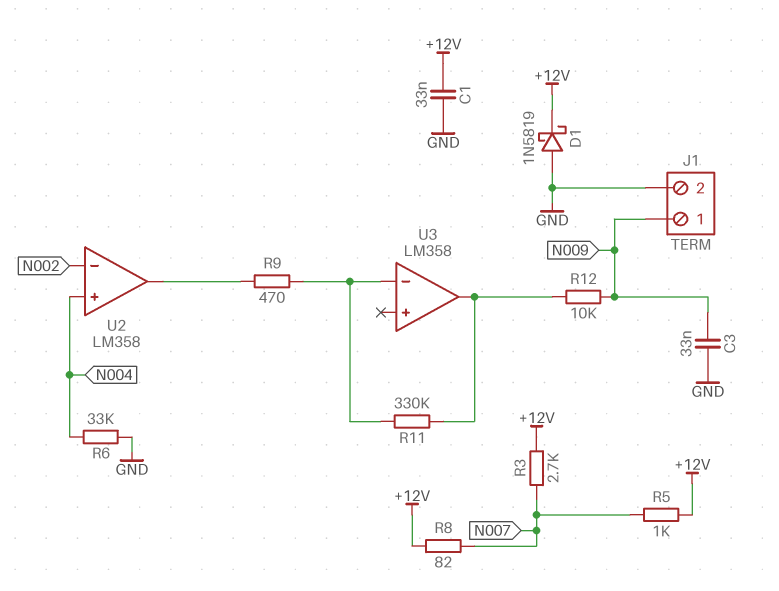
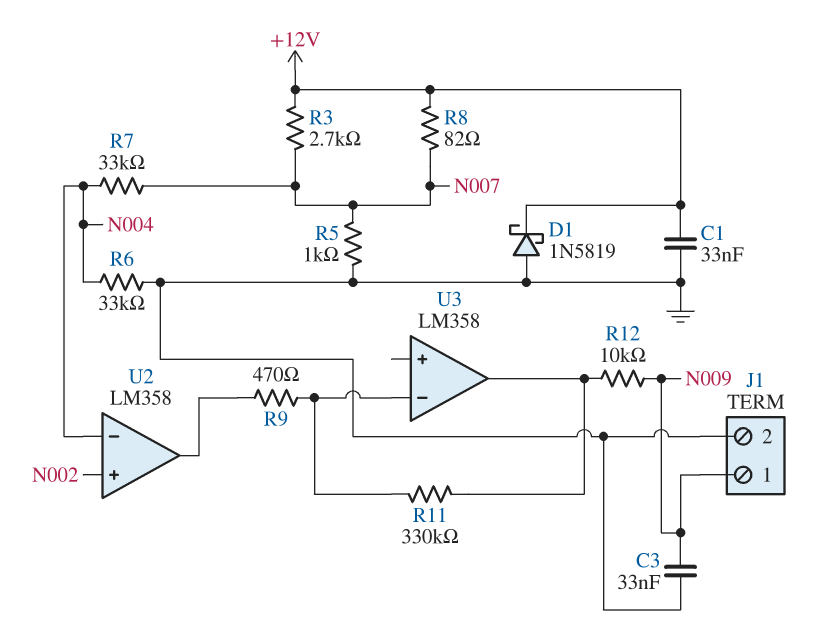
R5: 1k (+12V, N007) -> 1k (GND, N007)
R7: none -> 33k (N004, N007)
U2 pin in+: N004 -> N002
U2 pin in-: N002 -> N004

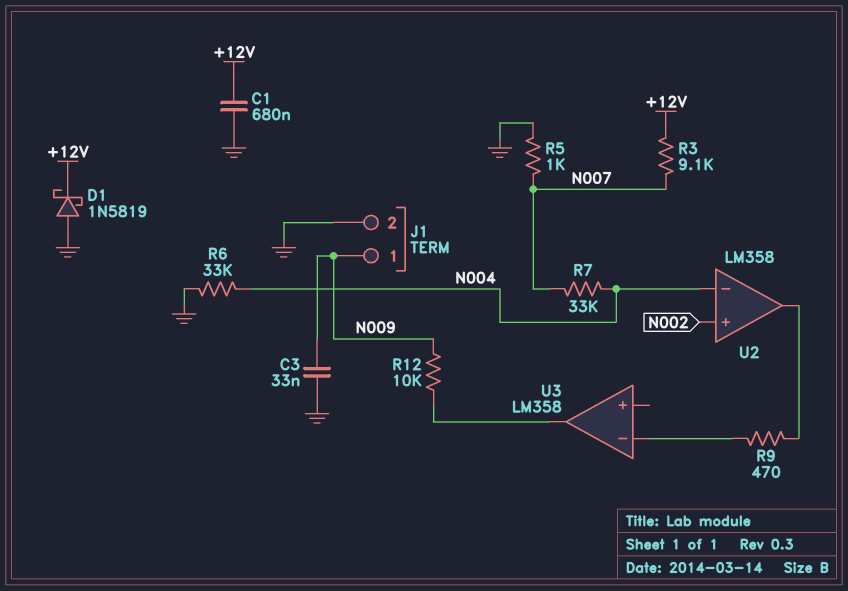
C1: 33nF (+12V, GND) -> 680nF (+12V, GND)
R3: 2.7k (+12V, N007) -> 9.1k (+12V, N007)
R8: 82 (+12V, N007) -> none
R11: 330k (U3/in-, U3/out) -> none

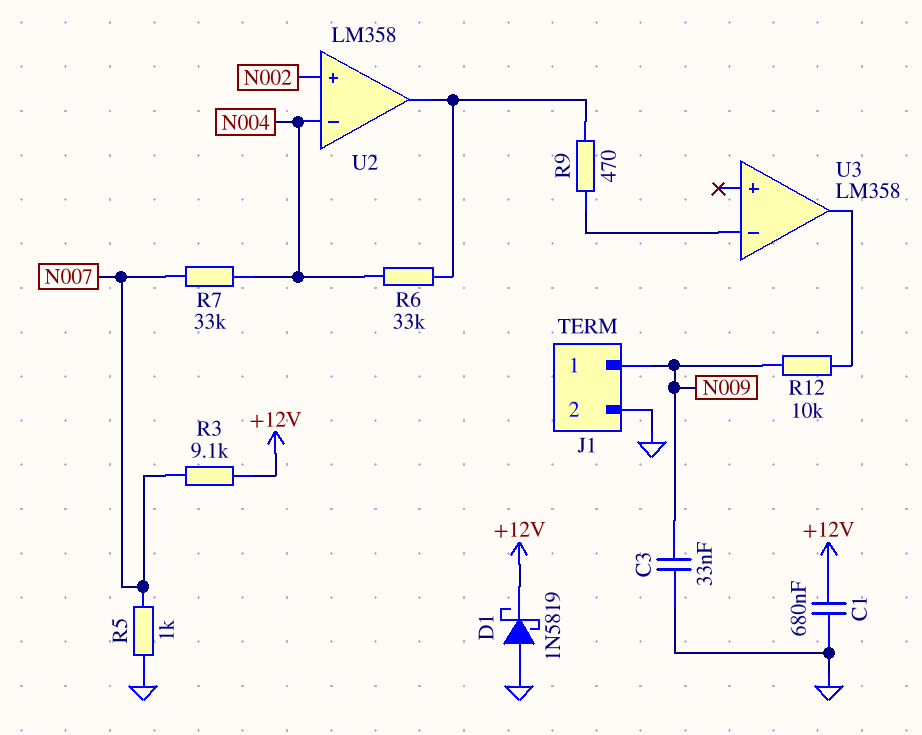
R6: 33k (GND, N004) -> 33k (N004, U2/out)

